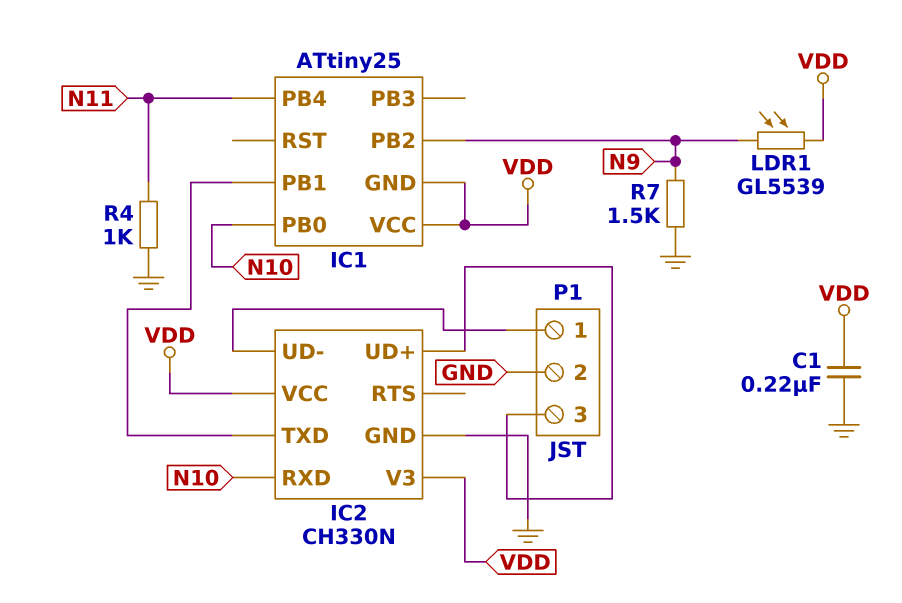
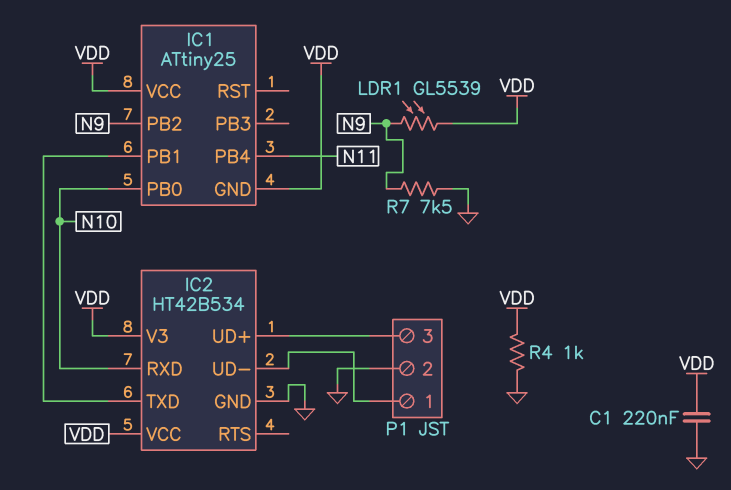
IC2: CH330N -> HT42B534
R4: 1k (GND, N11) -> 1k (GND, VDD)
R7: 1.5k (GND, N9) -> 7.5k (GND, N9)

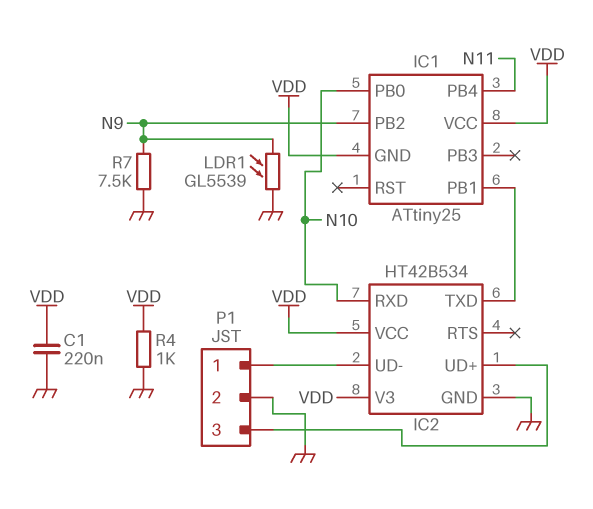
LDR1: GL5539 (N9, VDD) -> GL5539 (GND, N9)

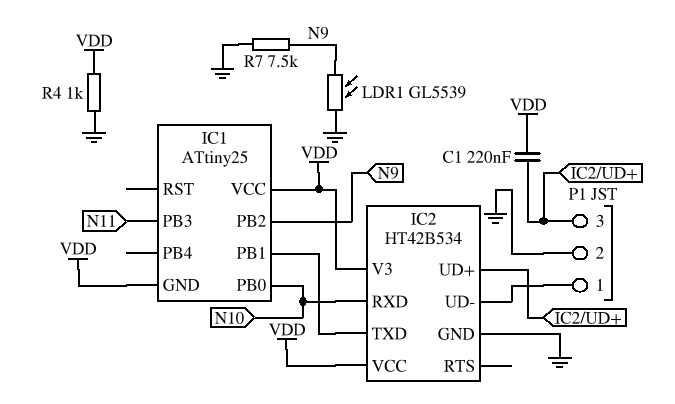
C1: 220nF (GND, VDD) -> 220nF (IC2/UD+, VDD)
IC1 pin PB3: none -> N11
IC1 pin PB4: N11 -> none

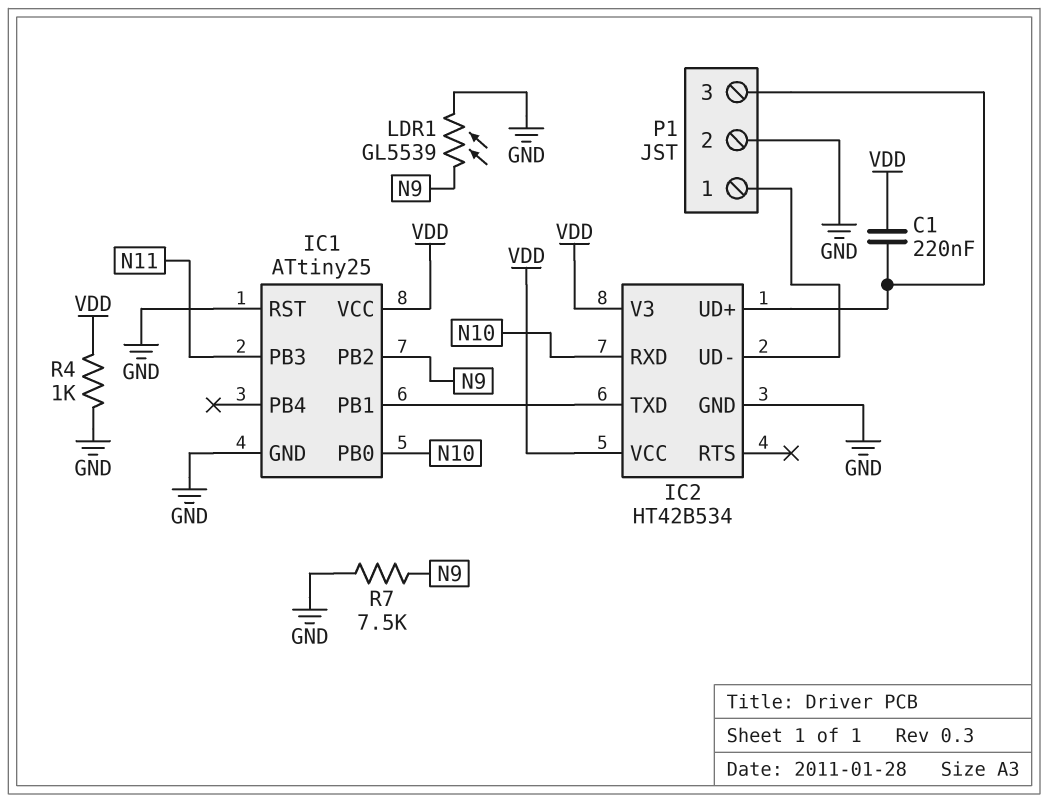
IC1 pin GND: VDD -> GND
IC1 pin RST: none -> GND

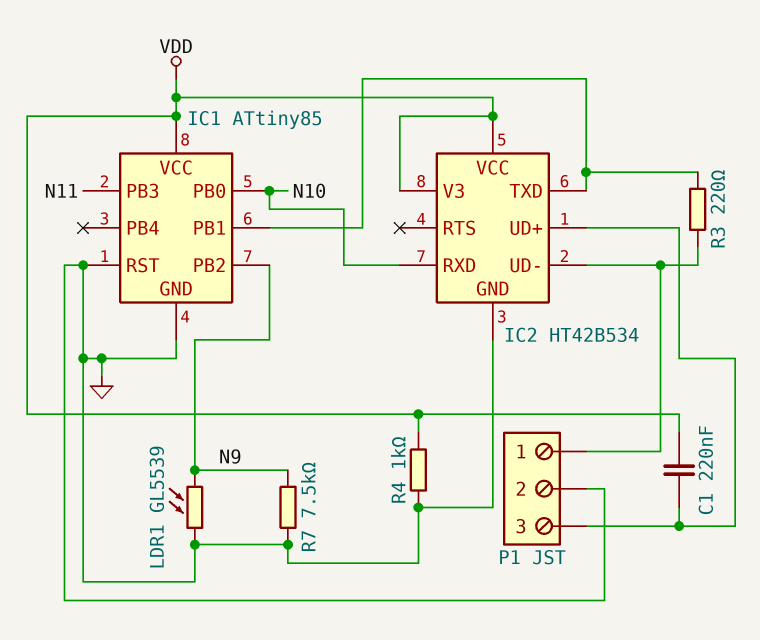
IC1: ATtiny25 -> ATtiny85
R3: none -> 220 (IC1/PB1, IC2/UD-)

